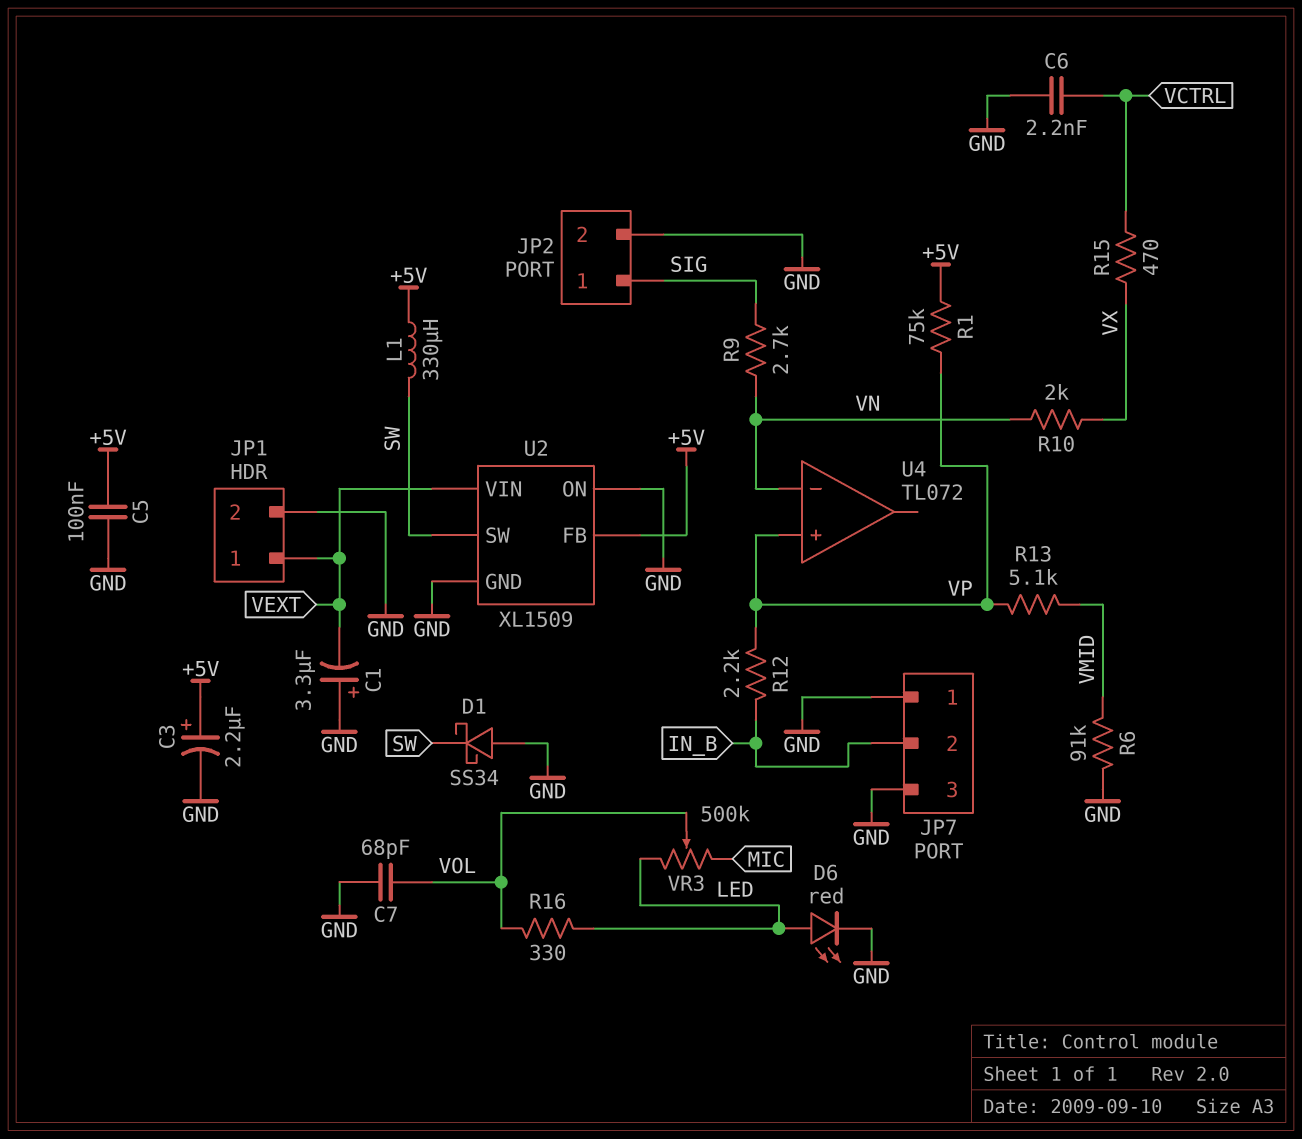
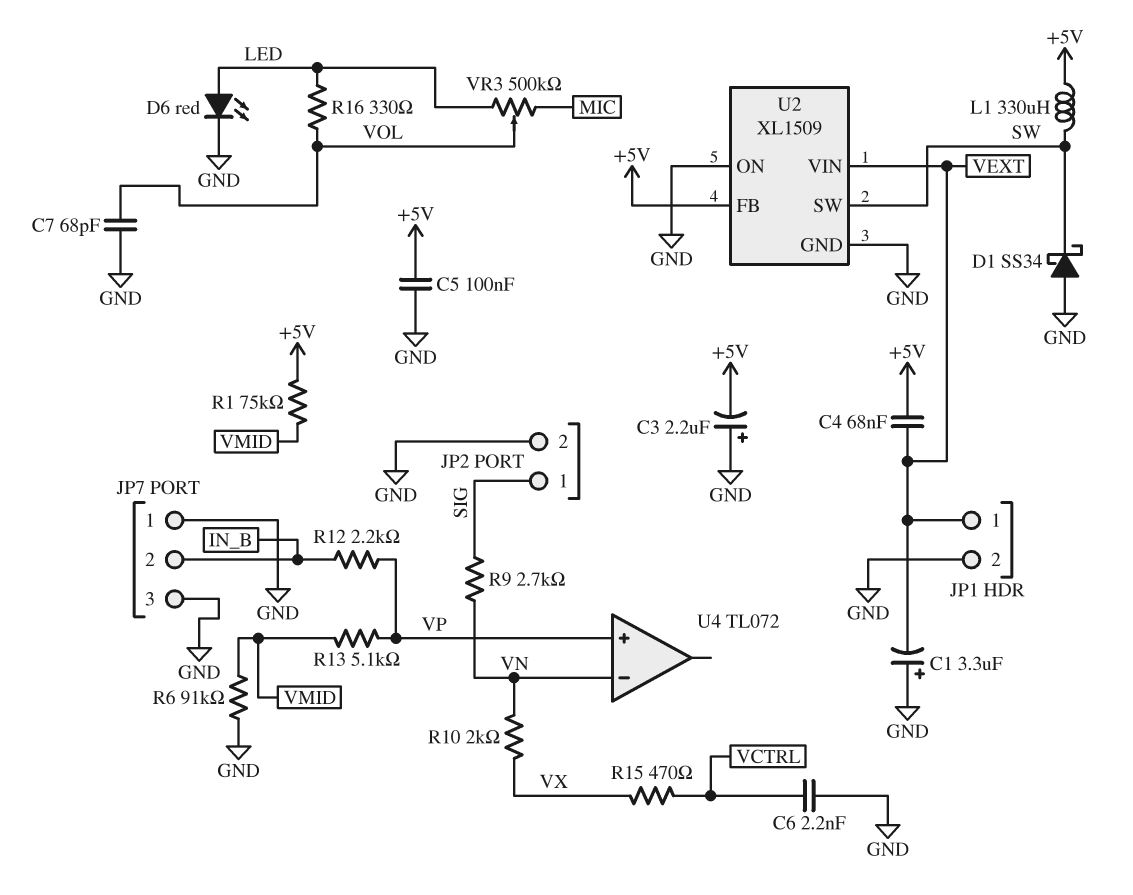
C3: 2.2uF (plus +5V, minus GND) -> 2.2uF (plus GND, minus +5V)
C4: none -> 68nF (+5V, VEXT)
R1: 75k (+5V, VP) -> 75k (+5V, VMID)

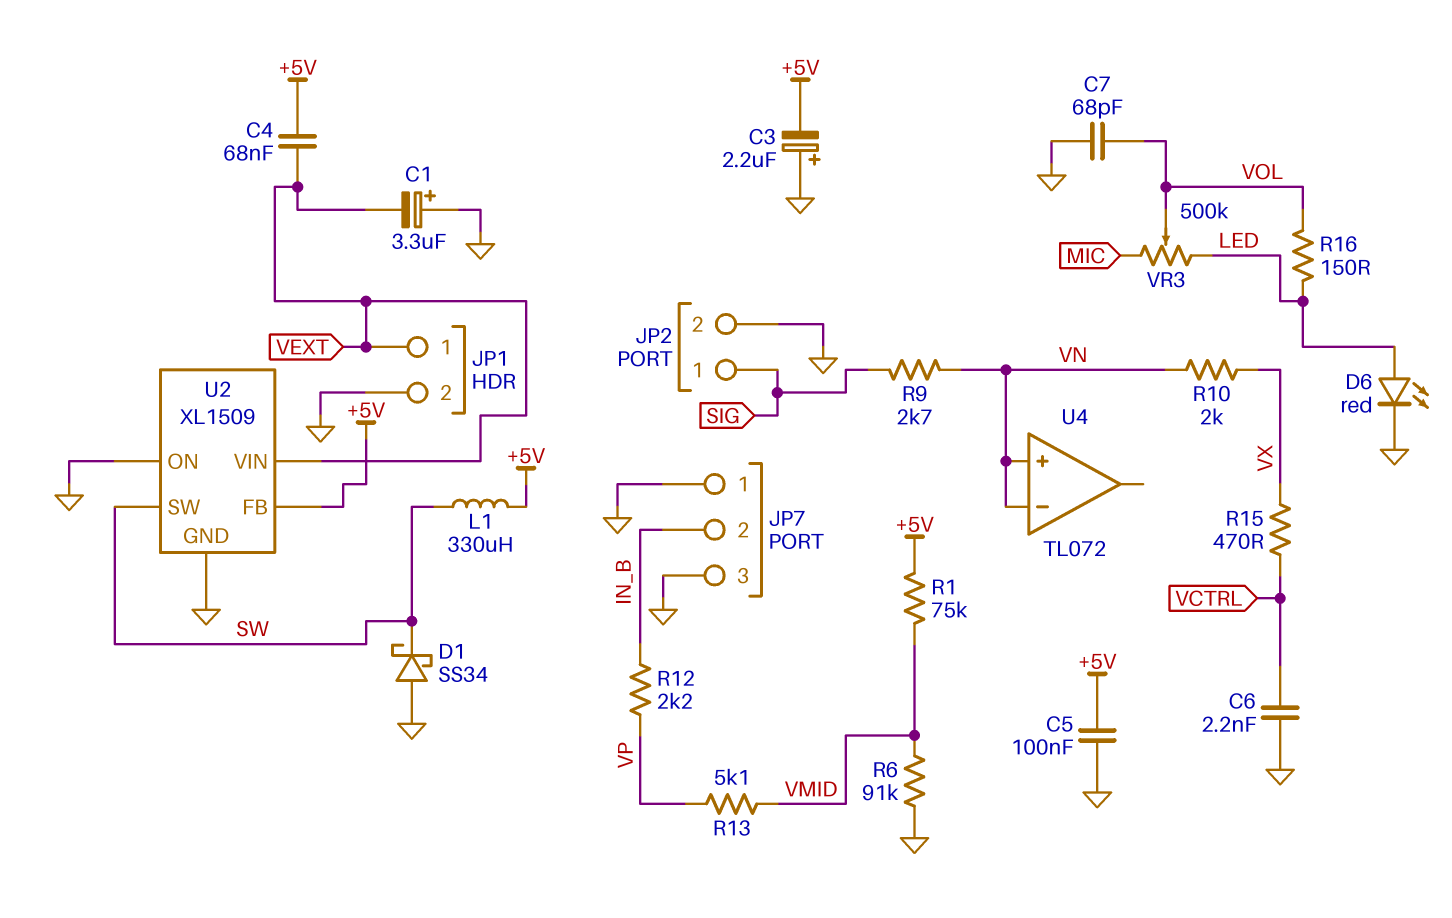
R16: 330 (LED, VOL) -> 150 (LED, VOL)
U4 pin in+: VP -> VN

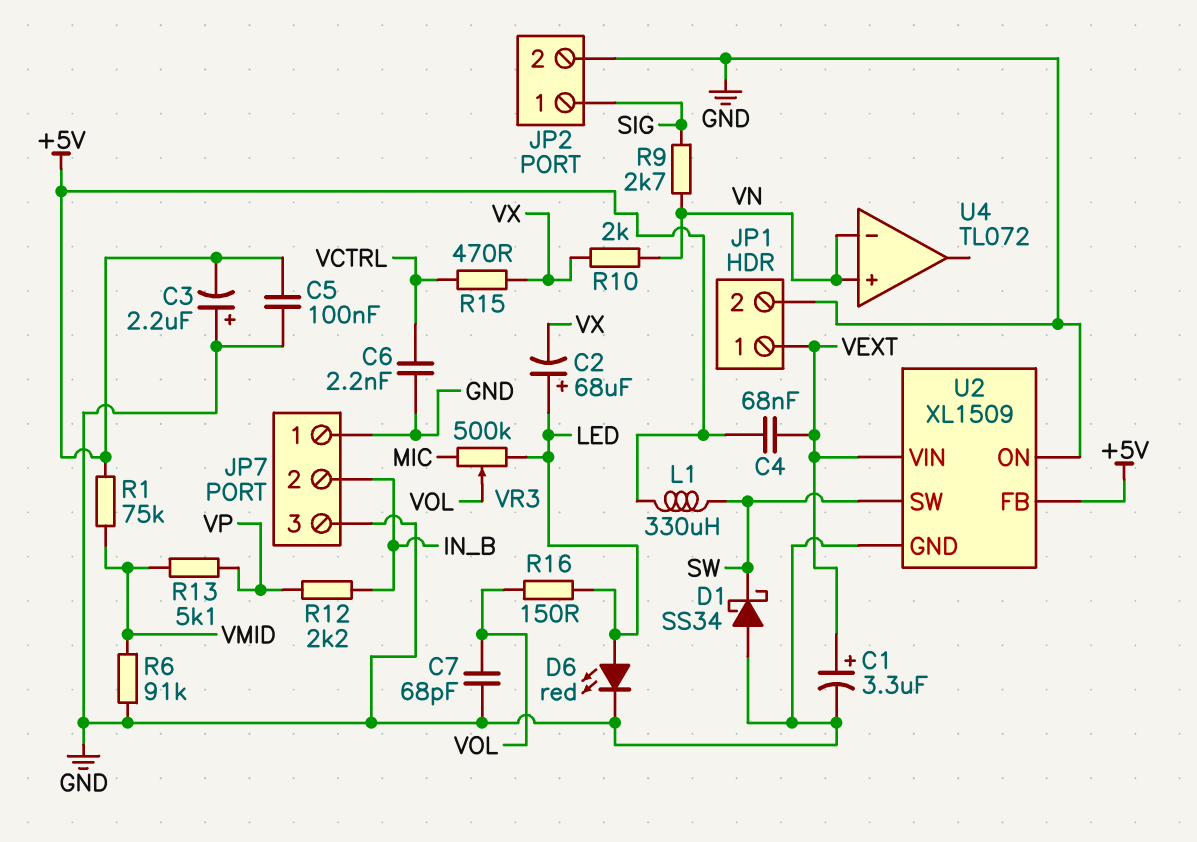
C1: 3.3uF (plus GND, minus VEXT) -> 3.3uF (plus VEXT, minus GND)
C2: none -> 68uF (plus LED, minus VX)

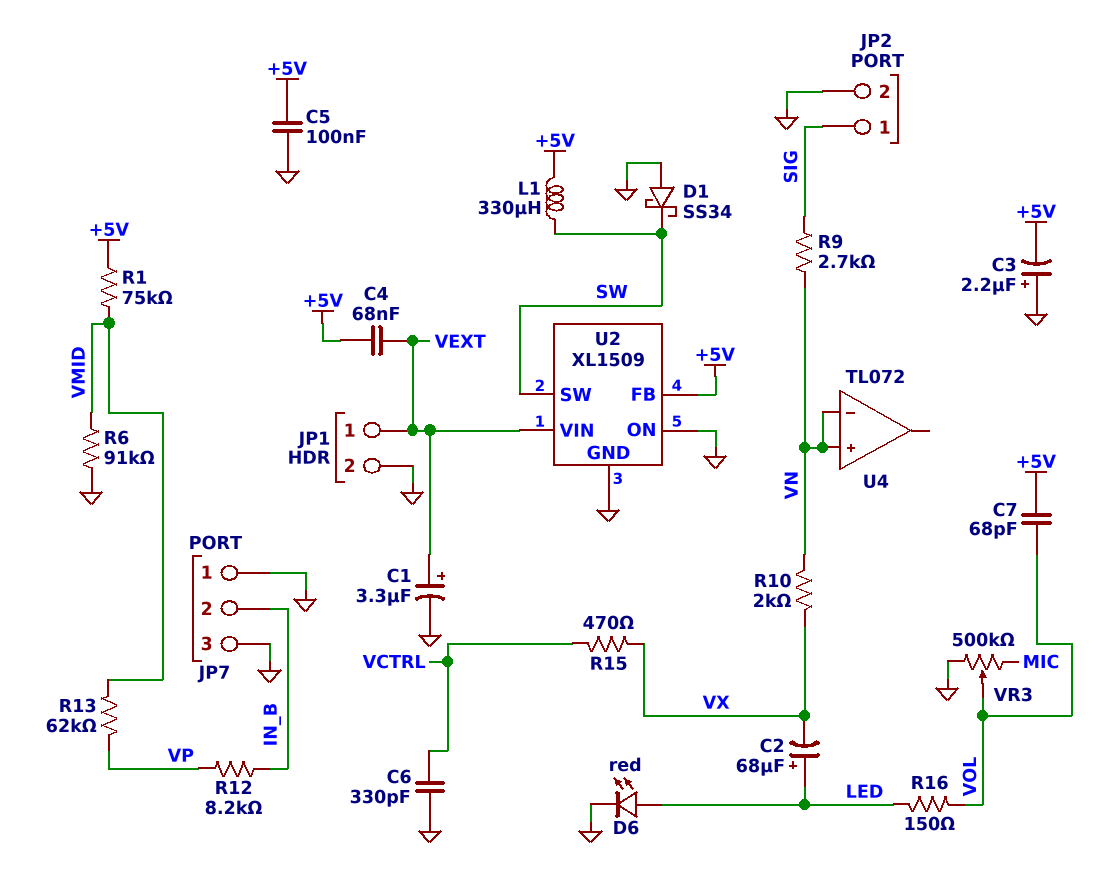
C6: 2.2nF (GND, VCTRL) -> 330pF (GND, VCTRL)
C7: 68pF (GND, VOL) -> 68pF (+5V, VOL)
R12: 2.2k (IN_B, VP) -> 8.2k (IN_B, VP)
R13: 5.1k (VMID, VP) -> 62k (VMID, VP)
VR3: 500k (LED, MIC, wiper VOL) -> 500k (GND, MIC, wiper VOL)

